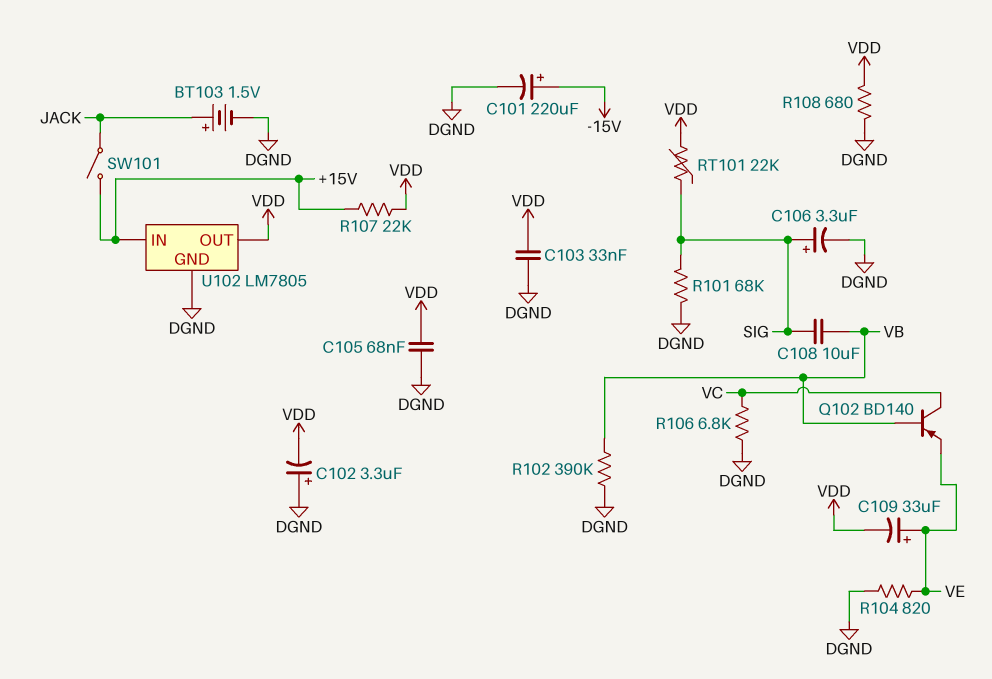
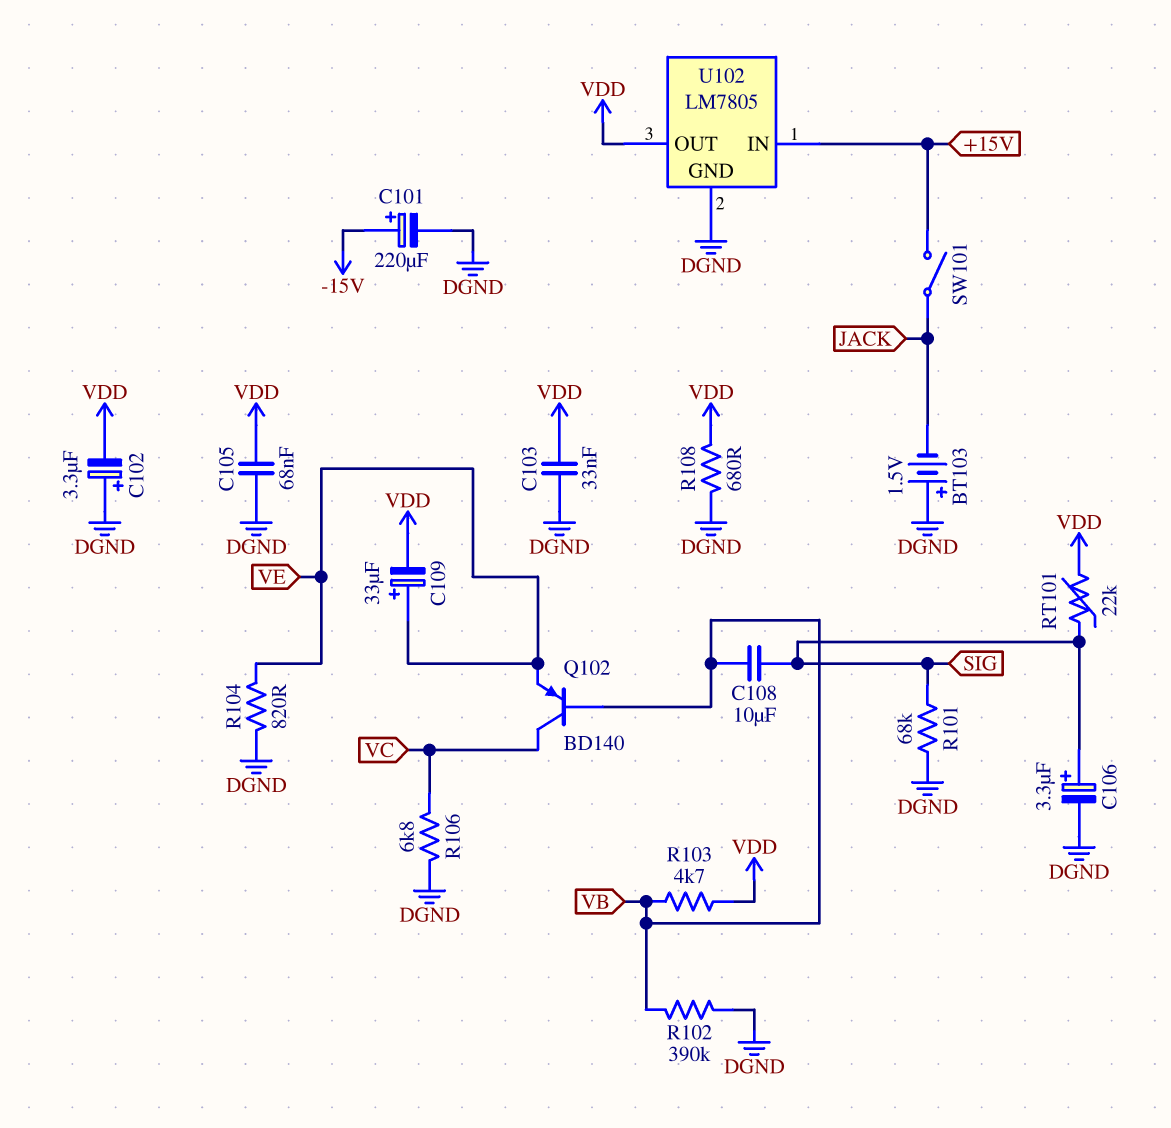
BT103: 1.5V (plus JACK, minus DGND) -> 1.5V (plus DGND, minus JACK)
R103: none -> 4.7k (VB, VDD)
R107: 22k (+15V, VDD) -> none

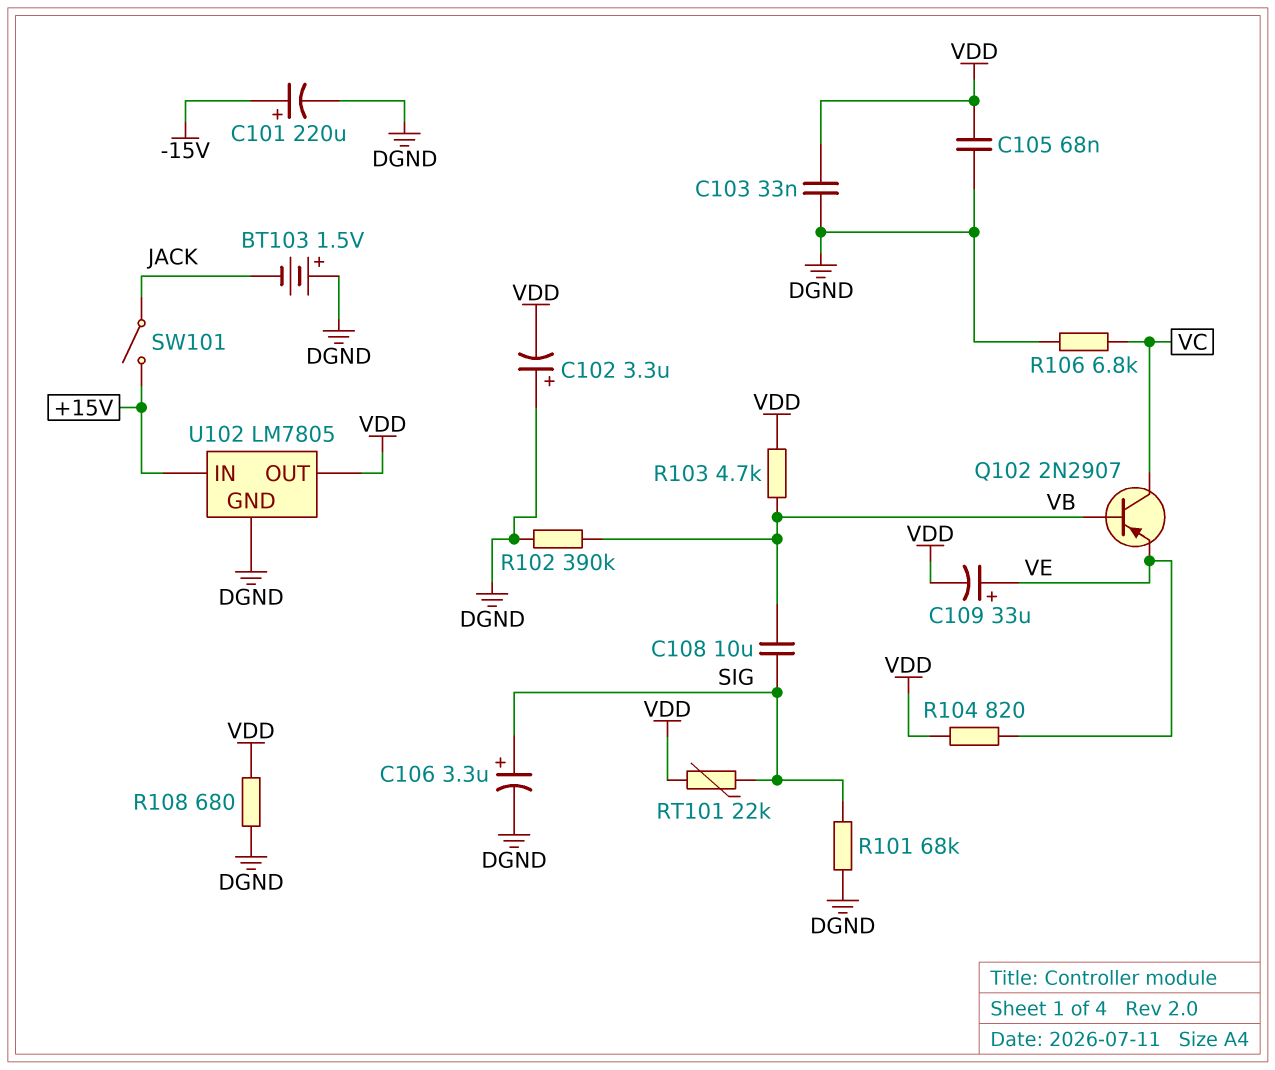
Q102: PNP BD140 (B VB, C VC, E VE) -> PNP 2N2907 (B VB, C VC, E VE)
R104: 820 (DGND, VE) -> 820 (VDD, VE)

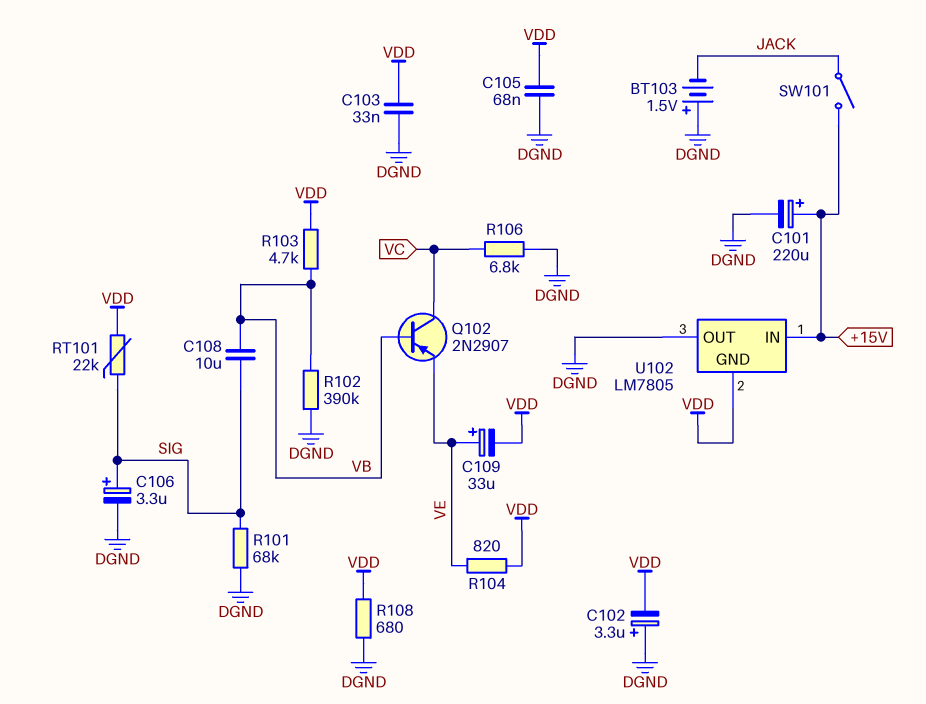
C101: 220uF (plus -15V, minus DGND) -> 220uF (plus +15V, minus DGND)
U102 pin GND: DGND -> VDD
U102 pin OUT: VDD -> DGND

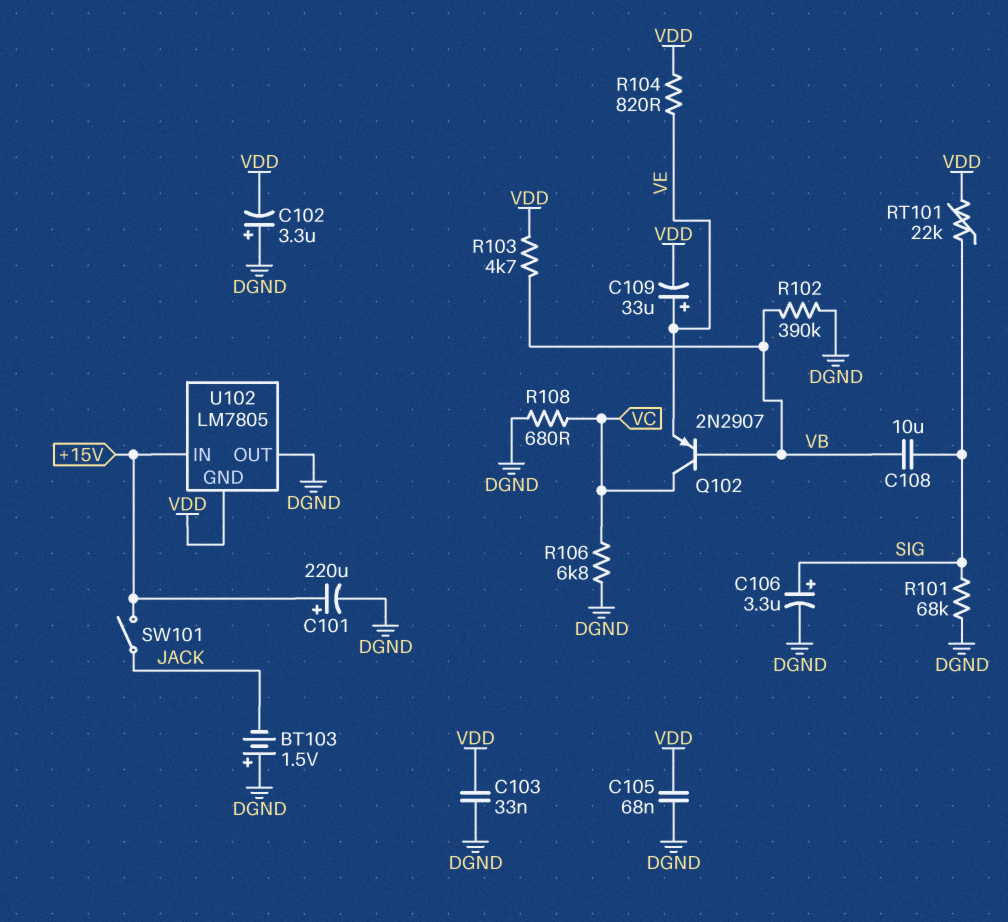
R108: 680 (DGND, VDD) -> 680 (DGND, VC)

